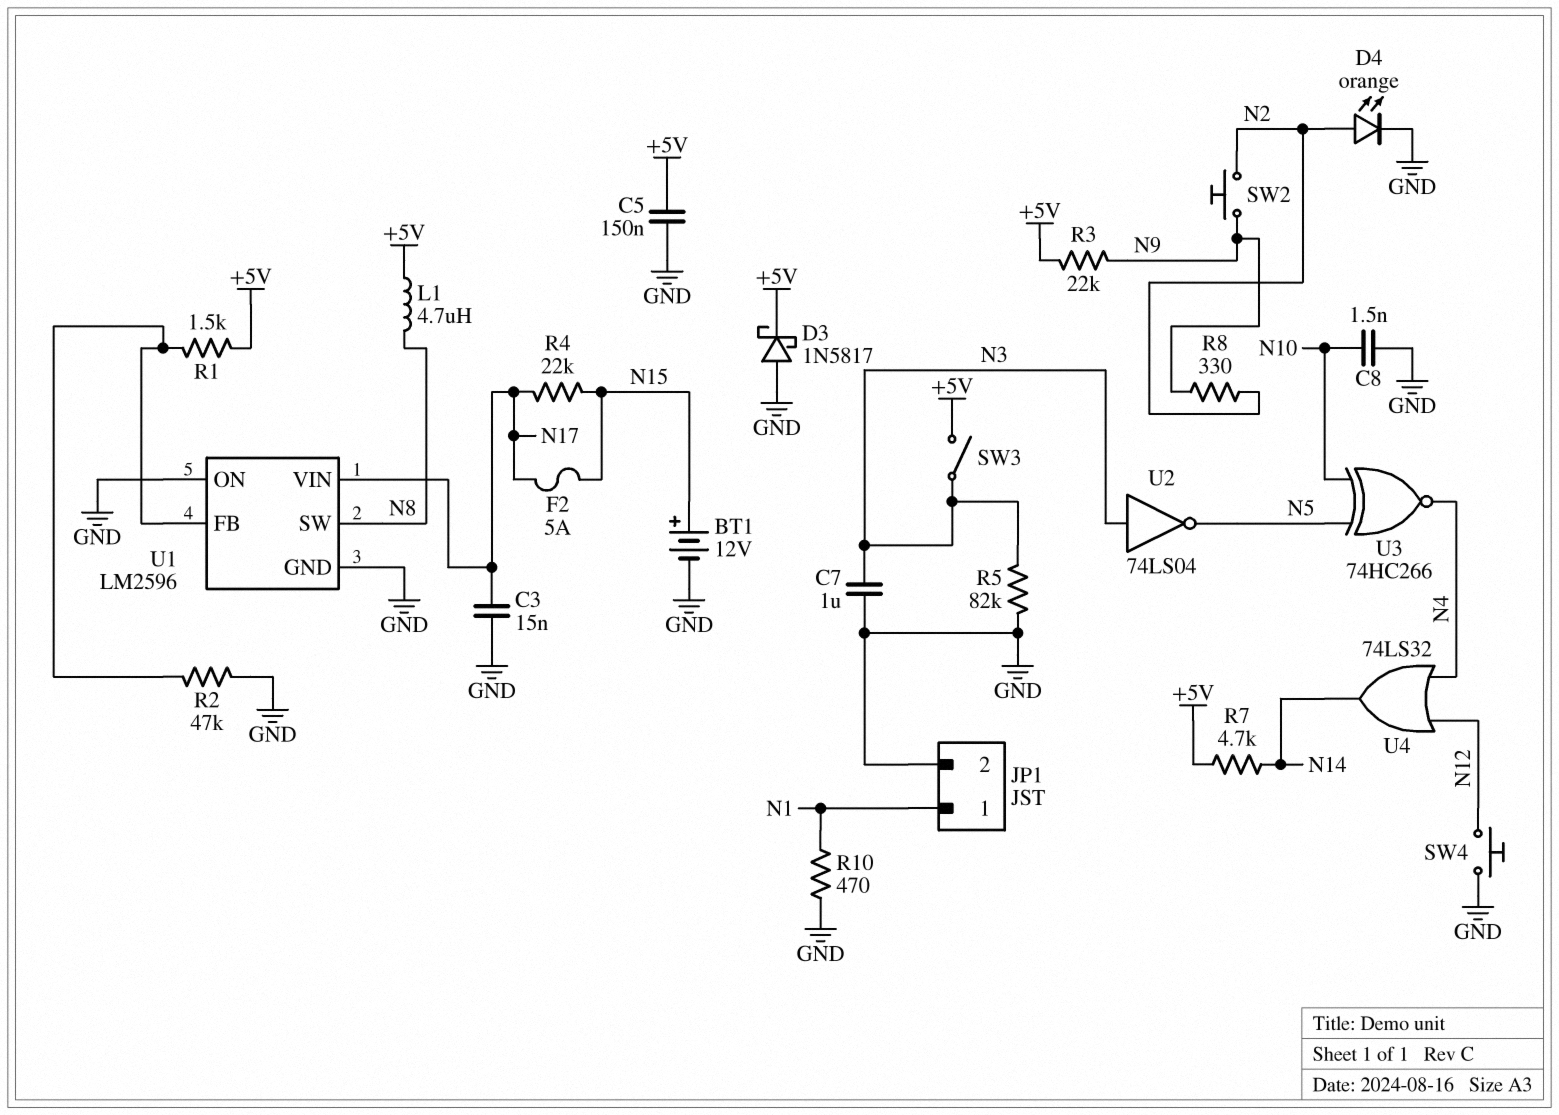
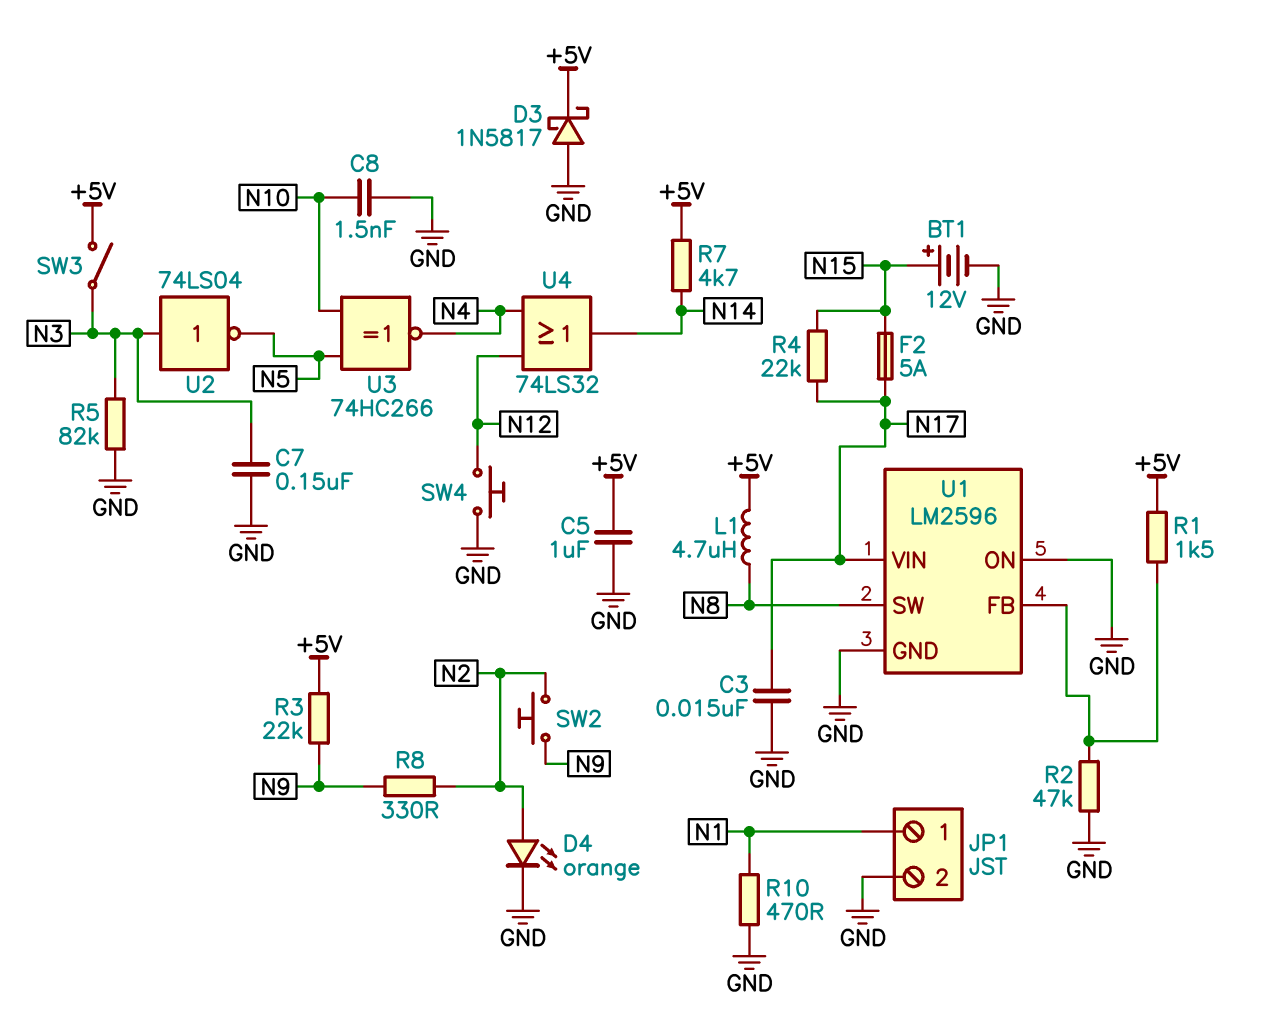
C5: 150nF (+5V, GND) -> 1uF (+5V, GND)
C7: 1uF (GND, N3) -> 150nF (GND, N3)

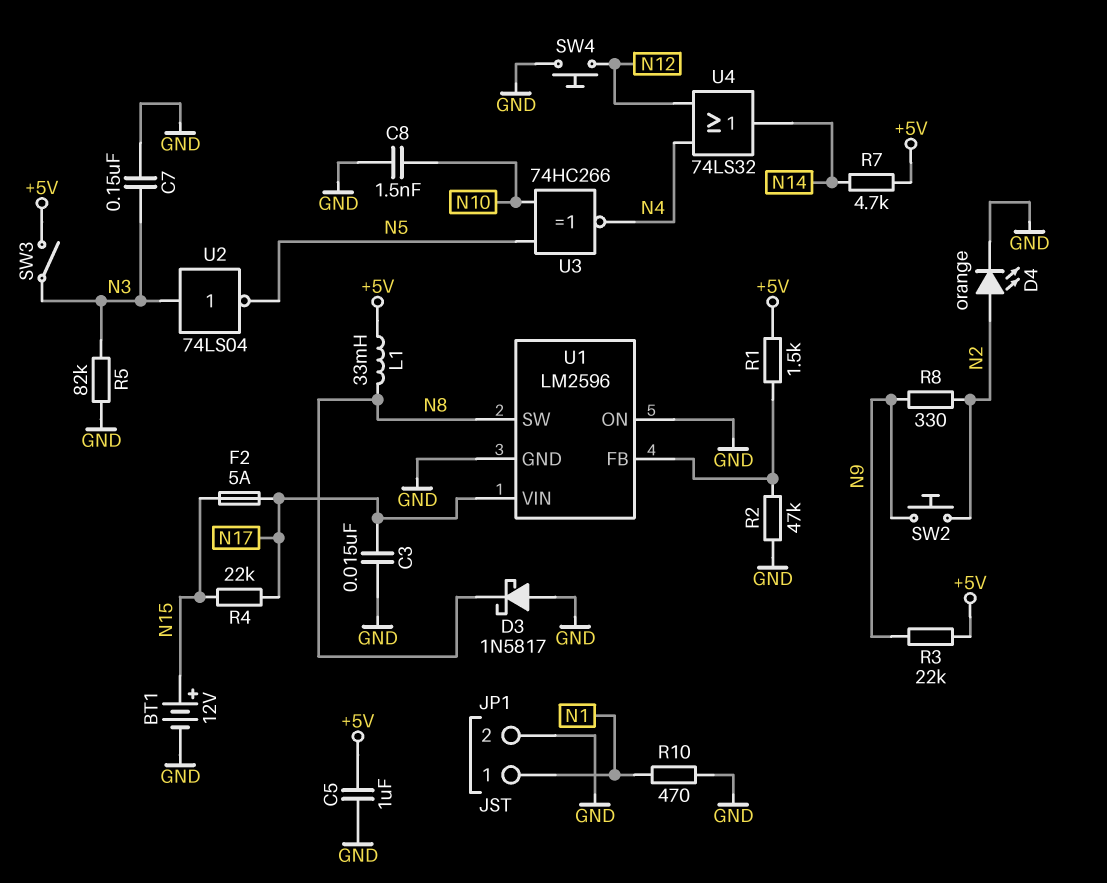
D3: schottky 1N5817 (A GND, K +5V) -> schottky 1N5817 (A GND, K N8)
L1: 4.7uH (+5V, N8) -> 33mH (+5V, N8)

